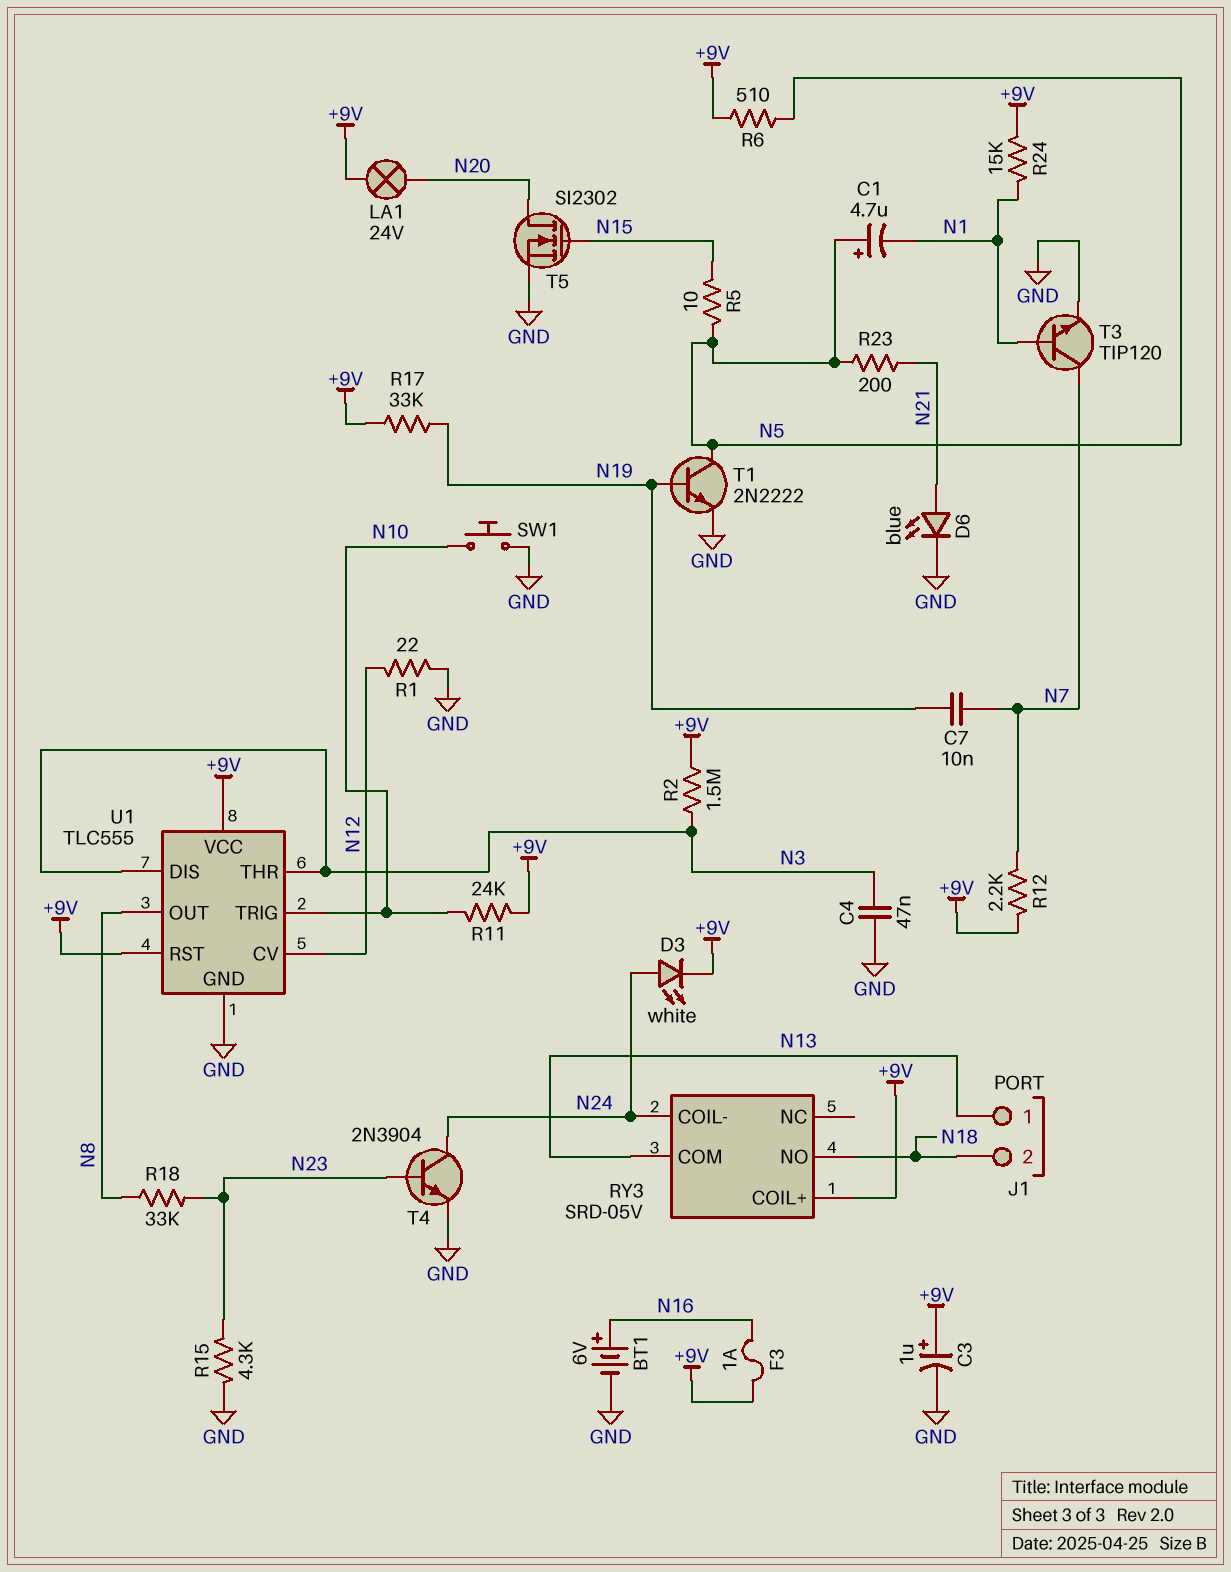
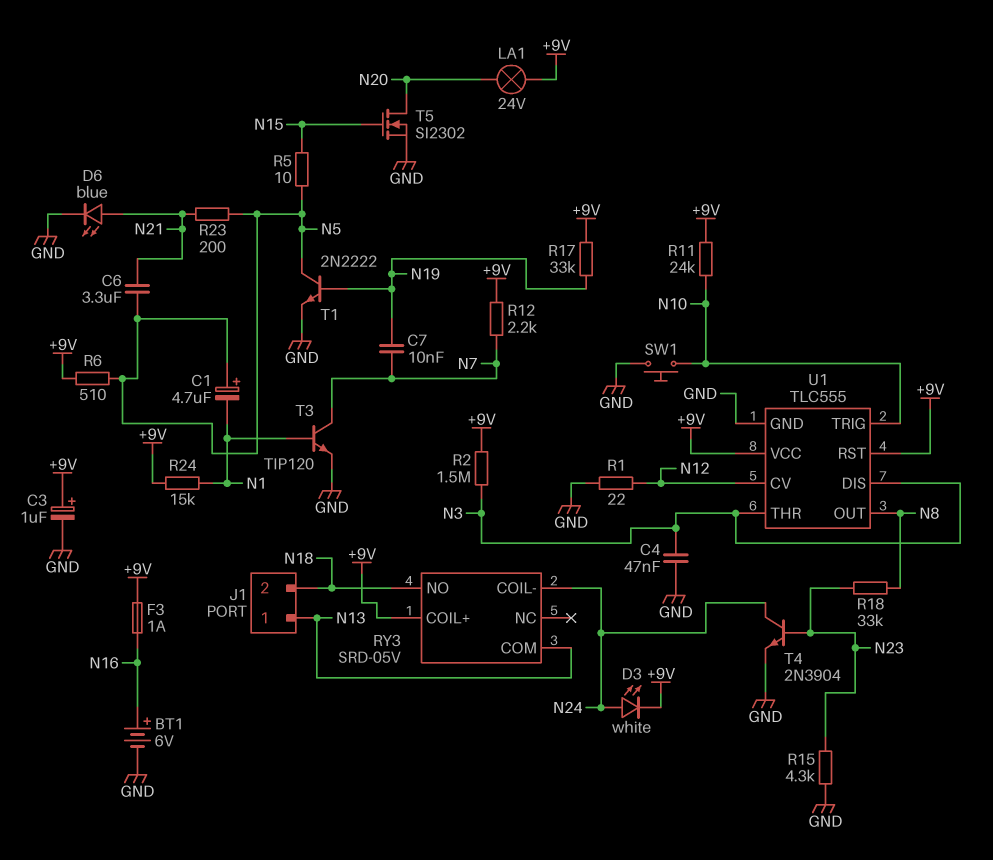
C6: none -> 3.3uF (N5, N21)

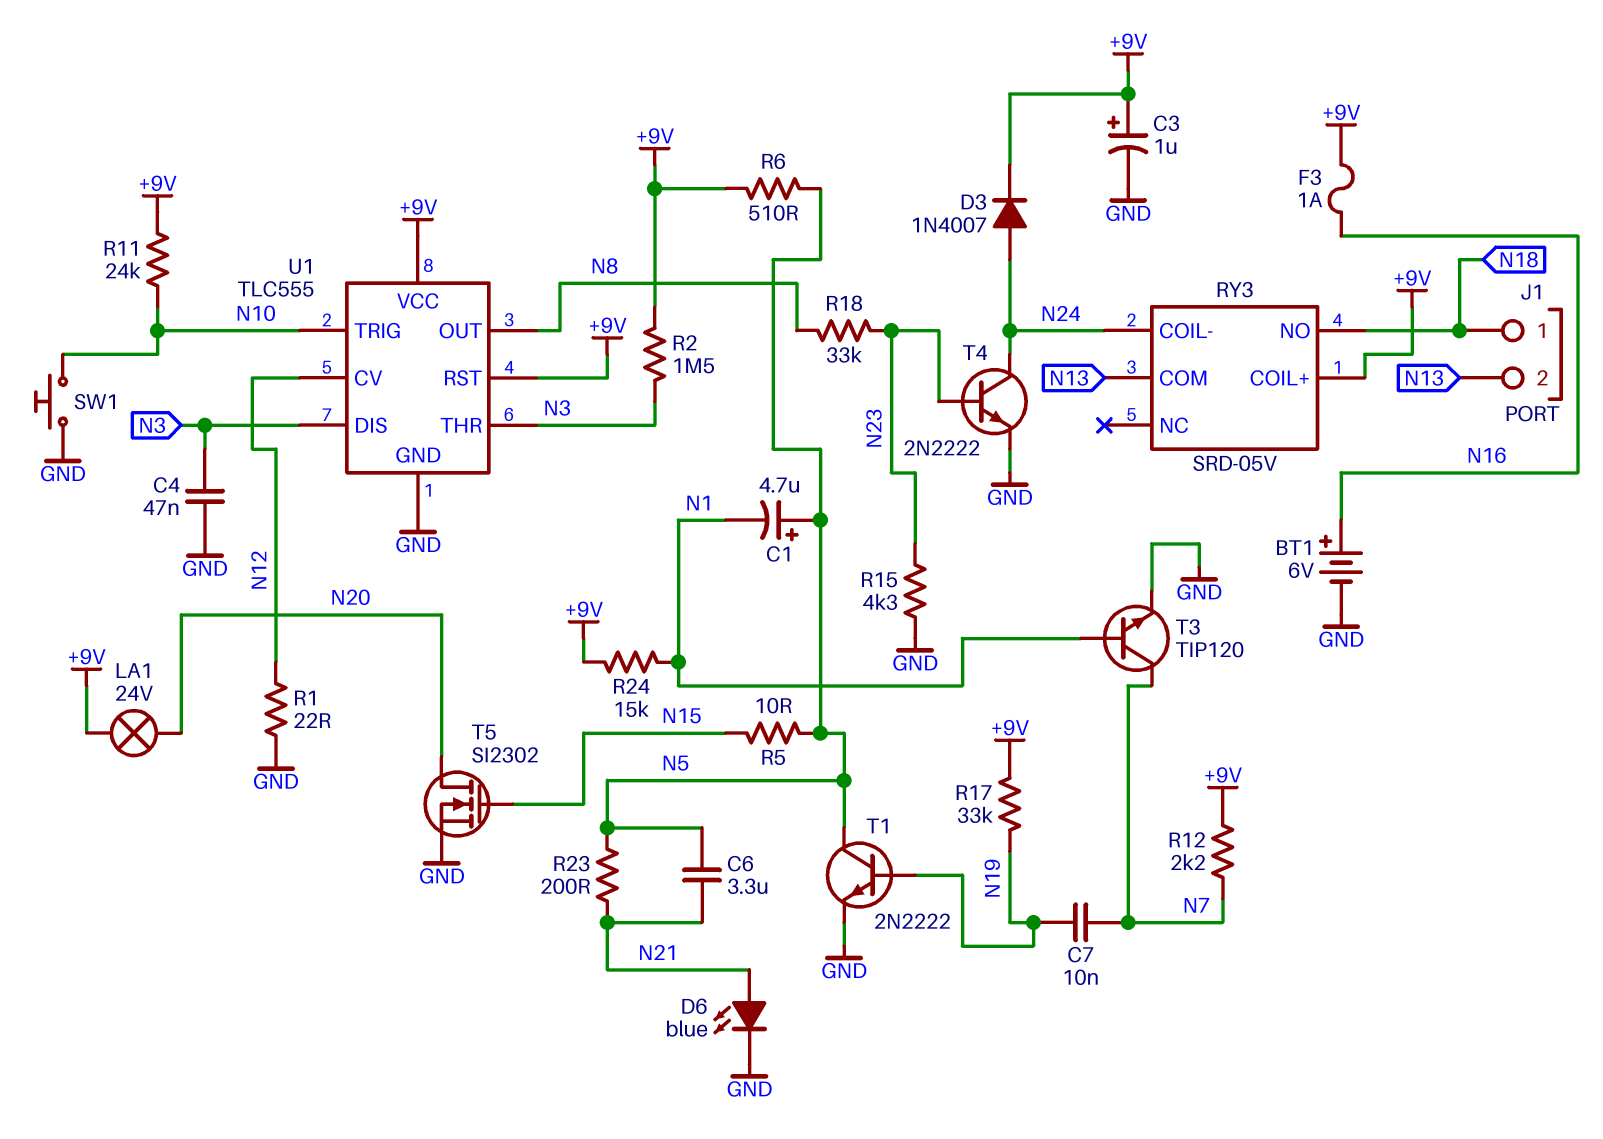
D3: LED white (A N24, K +9V) -> diode 1N4007 (A N24, K +9V)
J1 pin 1: N13 -> N18
J1 pin 2: N18 -> N13
T4: NPN 2N3904 (B N23, C N24, E GND) -> NPN 2N2222 (B N23, C N24, E GND)

